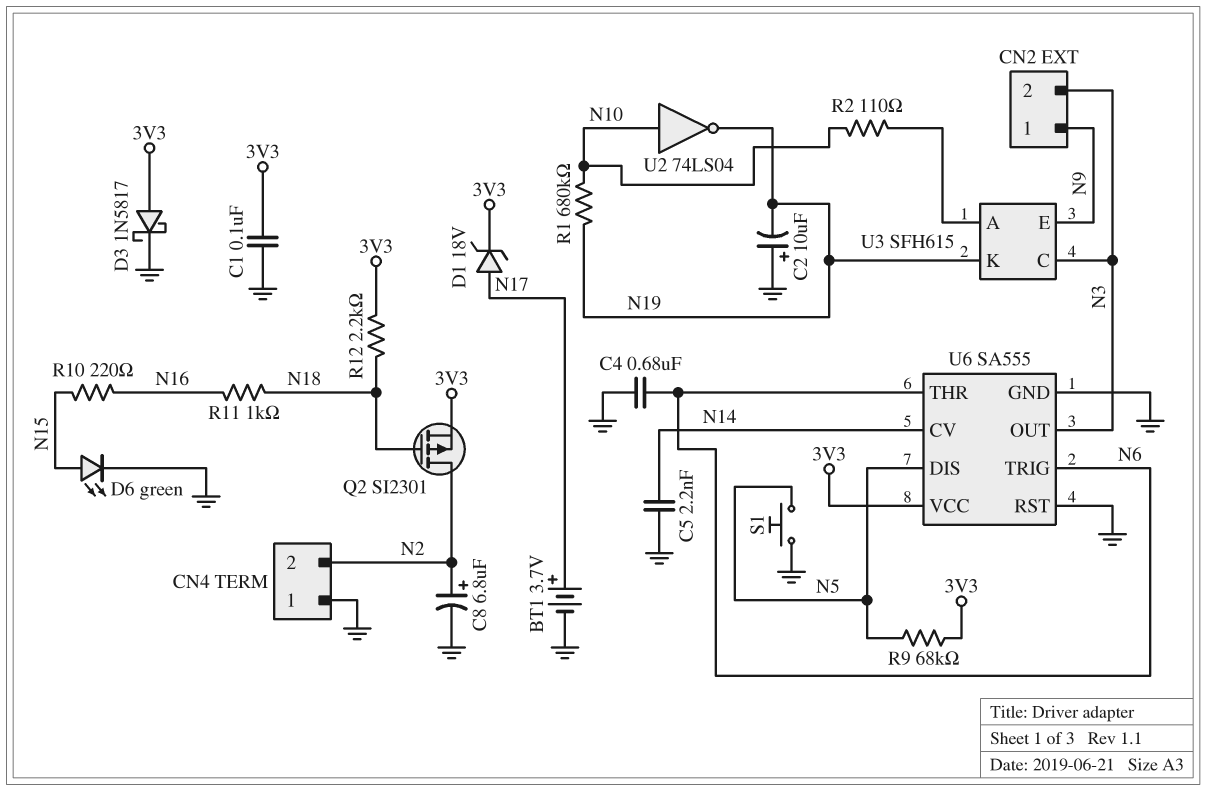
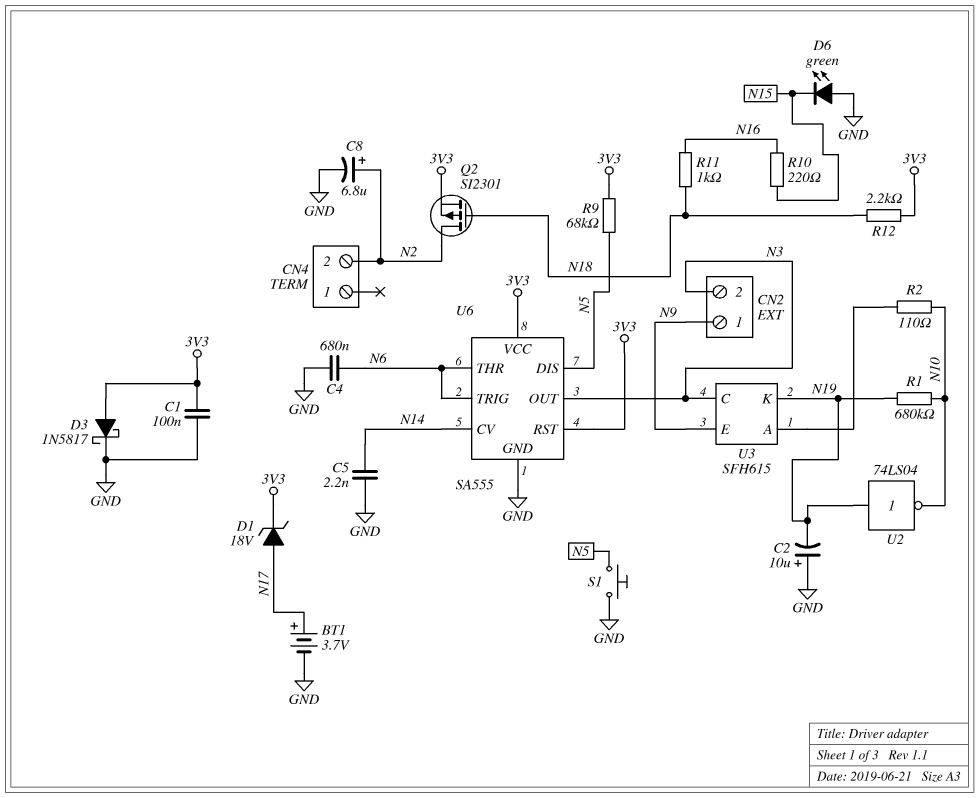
CN4 pin 1: GND -> none
D6: LED green (A N15, K GND) -> LED green (A GND, K N15)
U2: NOT 74LS04 (in N10, out N19) -> NOT 74LS04 (in N19, out N10)
U6 pin RST: GND -> 3V3

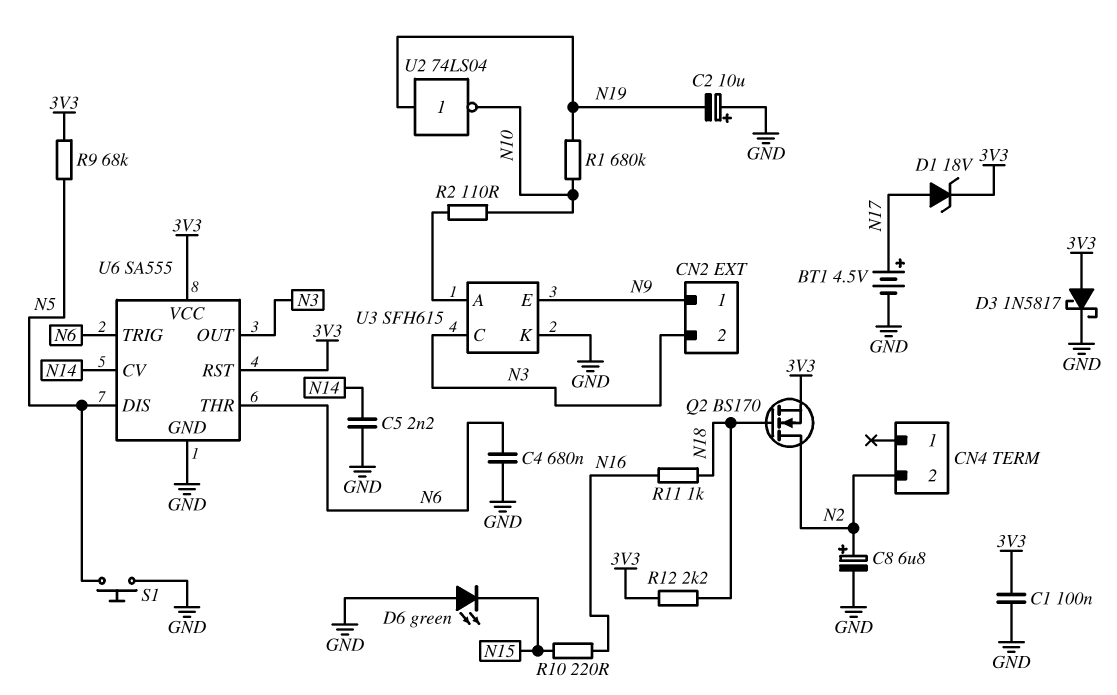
BT1: 3.7V (plus N17, minus GND) -> 4.5V (plus N17, minus GND)
Q2: PMOS SI2301 (G N18, D N2, S 3V3) -> NMOS BS170 (G N18, D N2, S 3V3)
U3 pin K: N19 -> GND

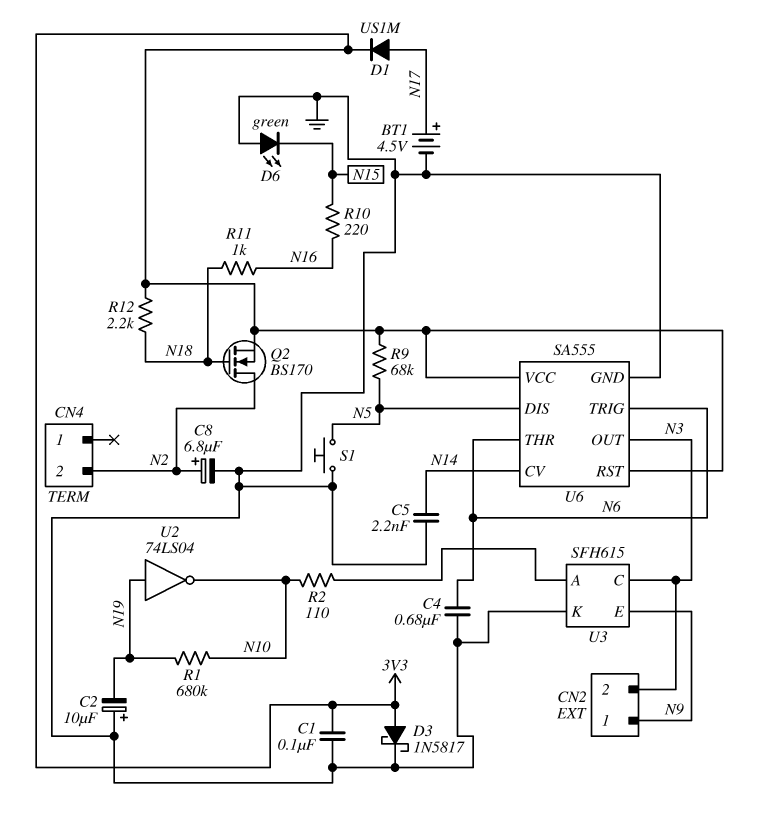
D1: zener 18V (A N17, K 3V3) -> diode US1M (A N17, K 3V3)

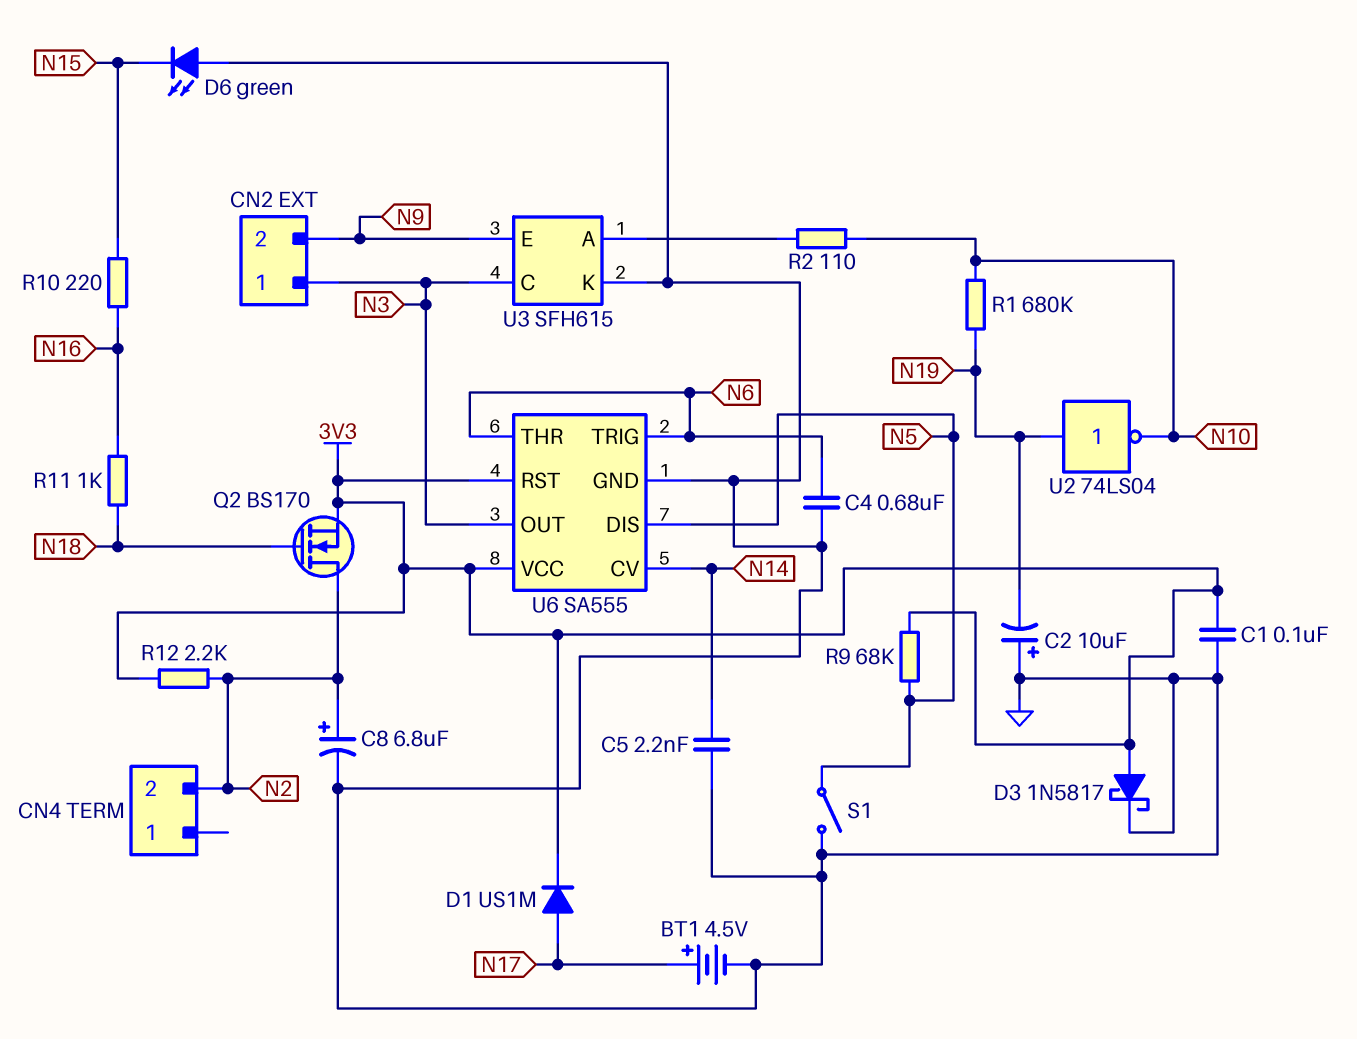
CN2 pin 1: N9 -> N3
CN2 pin 2: N3 -> N9
R12: 2.2k (3V3, N18) -> 2.2k (3V3, N2)
S1: button (GND, N5) -> switch (GND, N5)

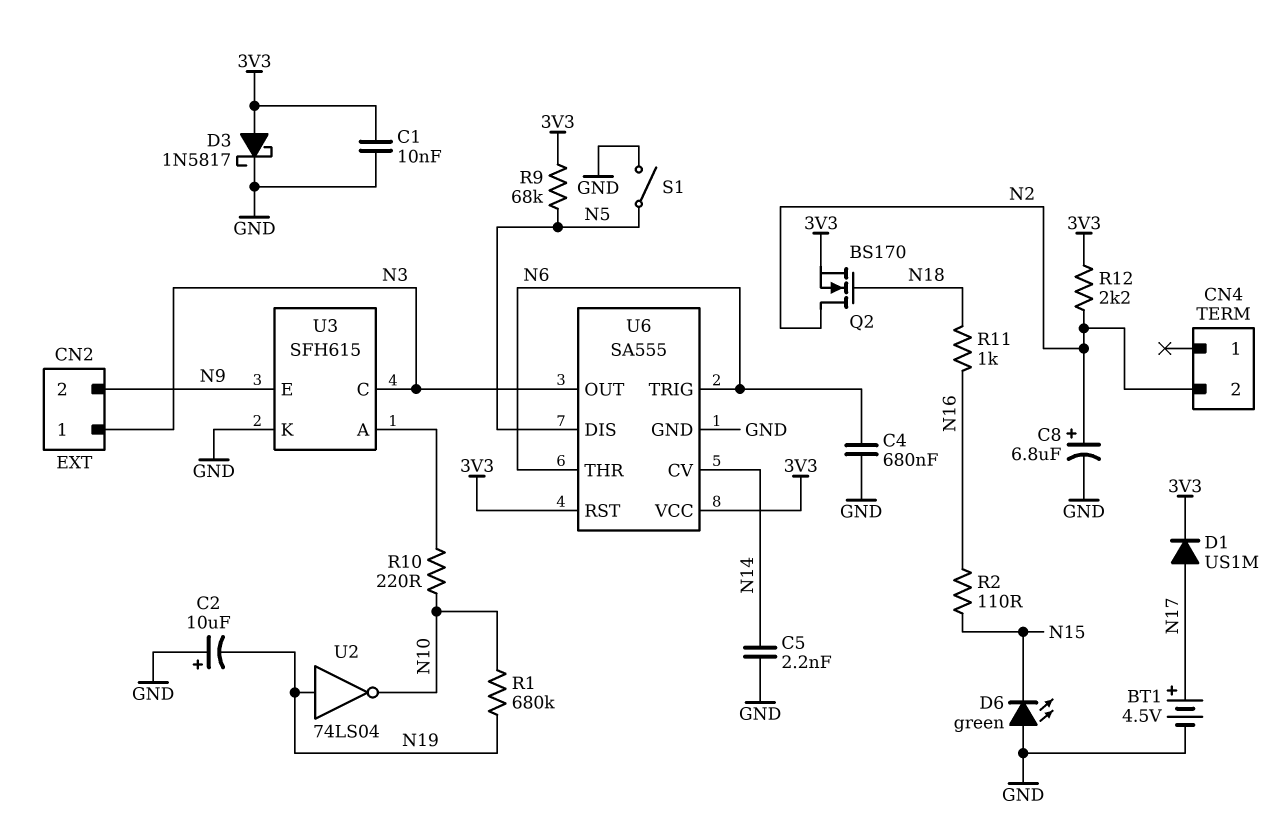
C1: 100nF (3V3, GND) -> 10nF (3V3, GND)
R2: 110 (N10, U3/A) -> 110 (N15, N16)
R10: 220 (N15, N16) -> 220 (N10, U3/A)

